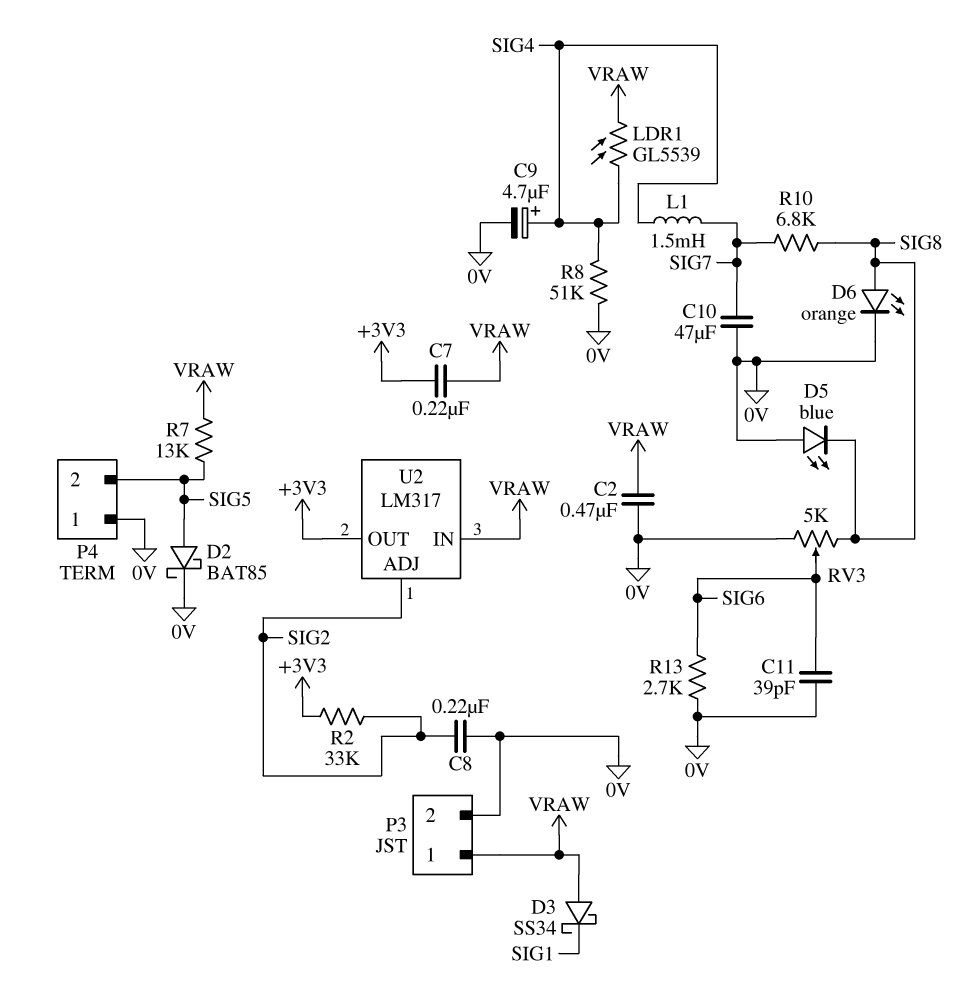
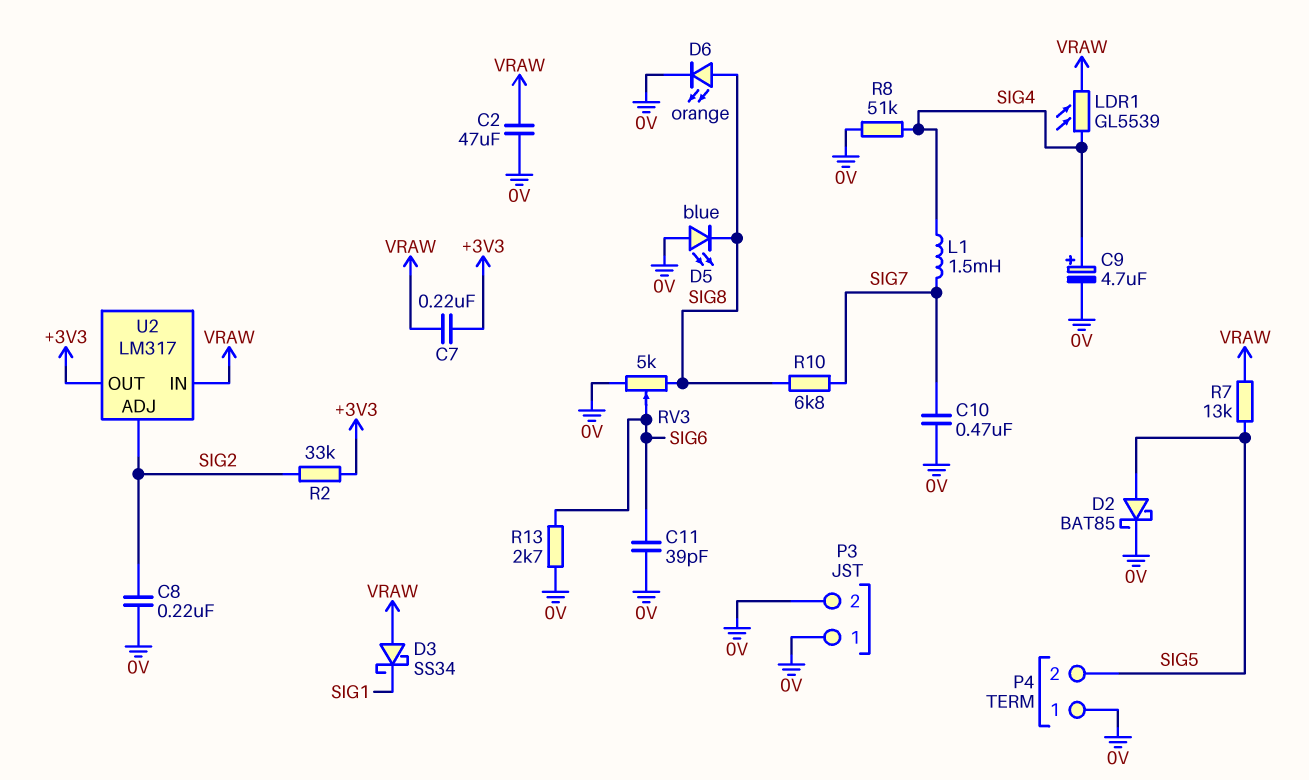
C2: 470nF (0V, VRAW) -> 47uF (0V, VRAW)
C10: 47uF (0V, SIG7) -> 470nF (0V, SIG7)
P3 pin 1: VRAW -> 0V

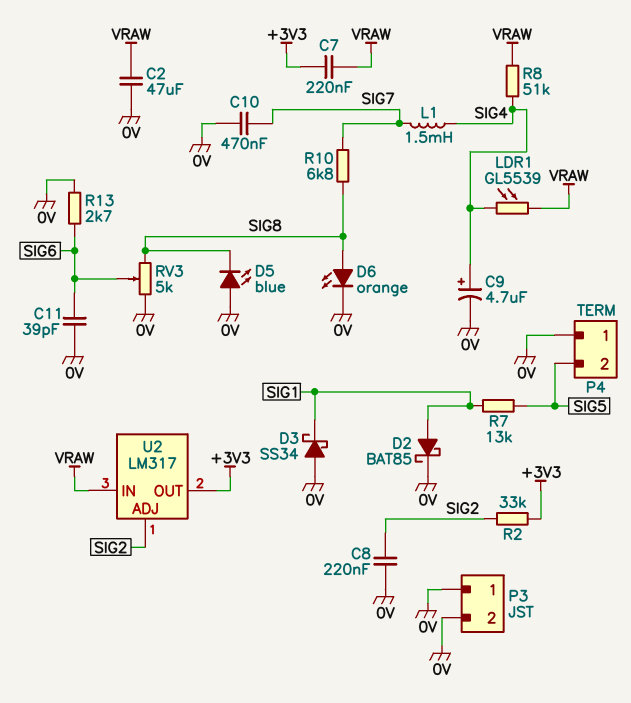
D2: schottky BAT85 (A SIG5, K 0V) -> schottky BAT85 (A SIG1, K 0V)
D3: schottky SS34 (A VRAW, K SIG1) -> schottky SS34 (A 0V, K SIG1)
R7: 13k (SIG5, VRAW) -> 13k (SIG1, SIG5)
R8: 51k (0V, SIG4) -> 51k (SIG4, VRAW)

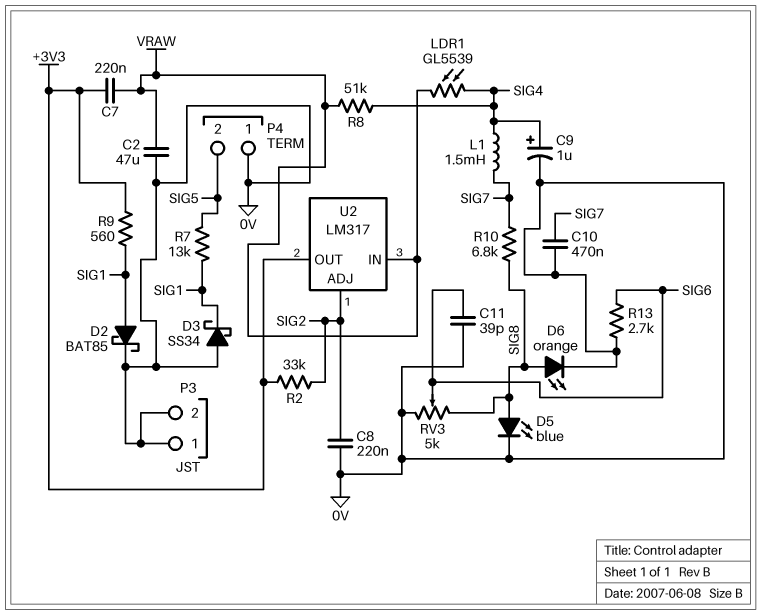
C9: 4.7uF (plus SIG4, minus 0V) -> 1uF (plus SIG4, minus 0V)
D5: LED blue (A 0V, K SIG8) -> LED blue (A SIG8, K 0V)
R9: none -> 560 (+3V3, SIG1)

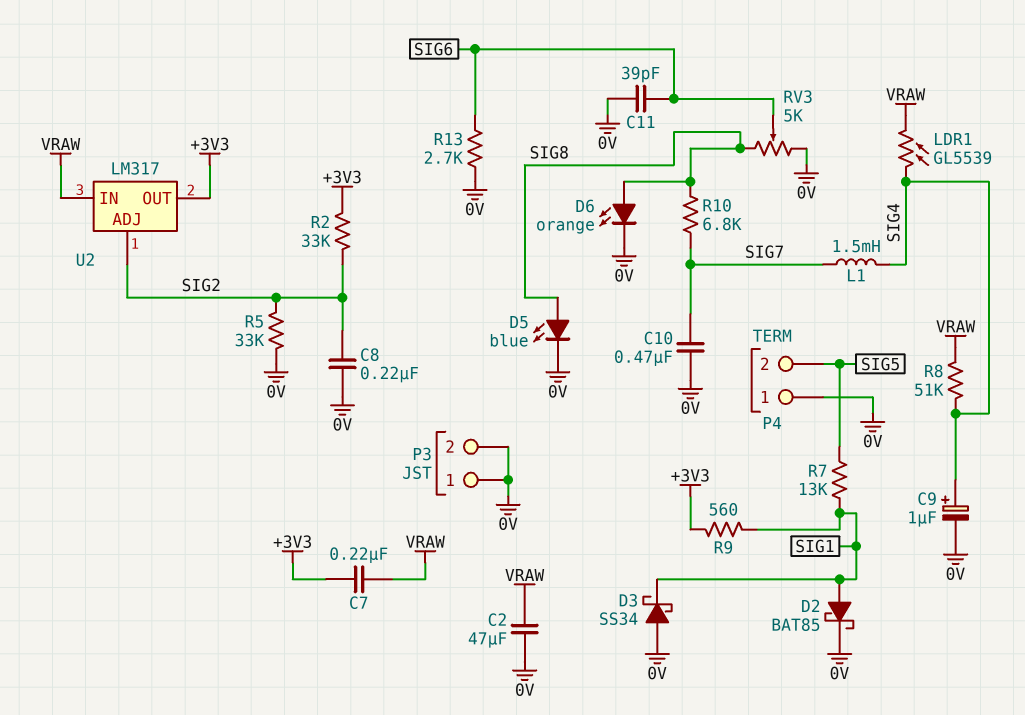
R5: none -> 33k (0V, SIG2)

